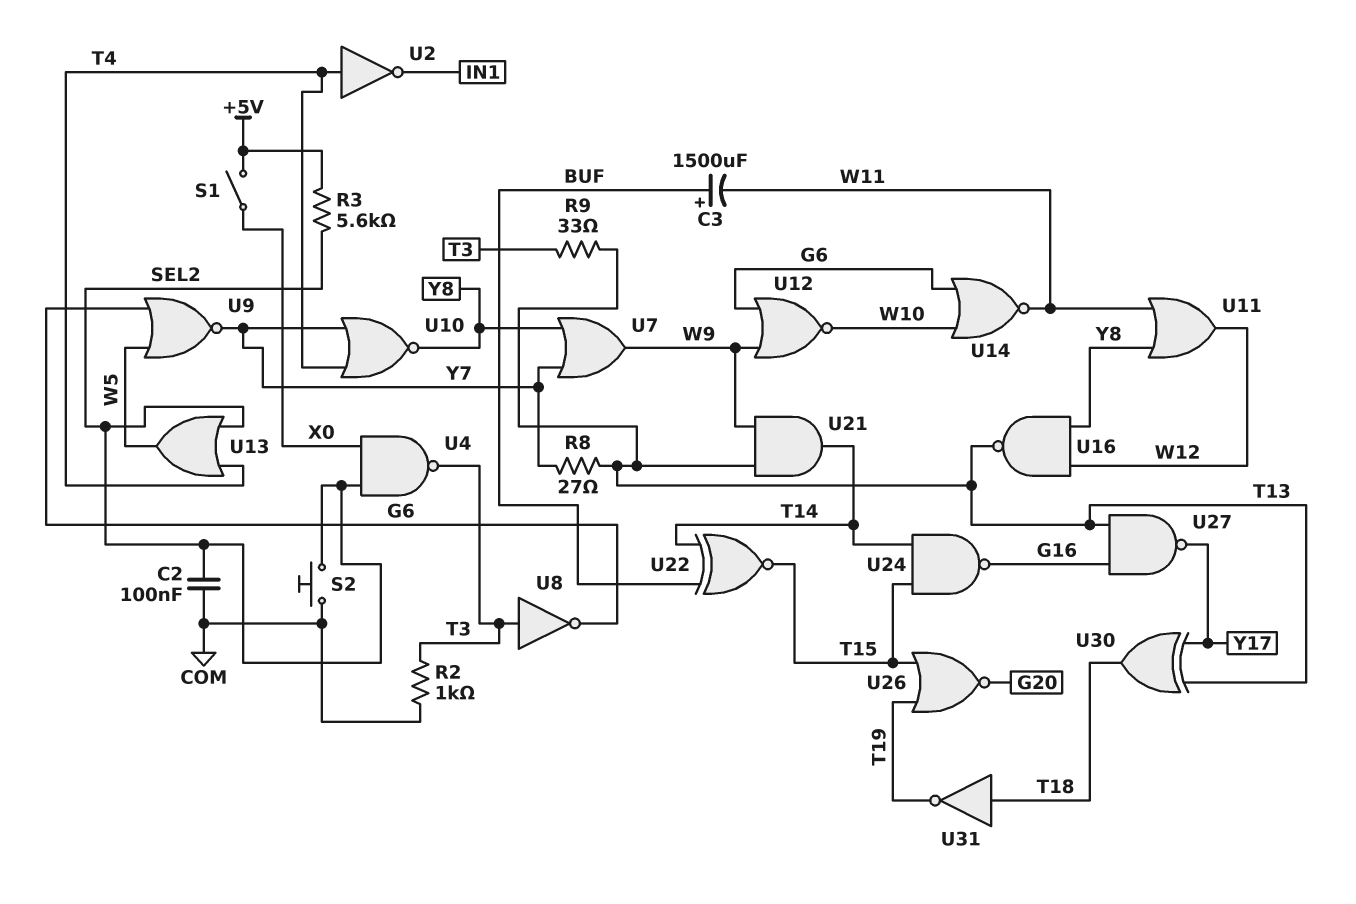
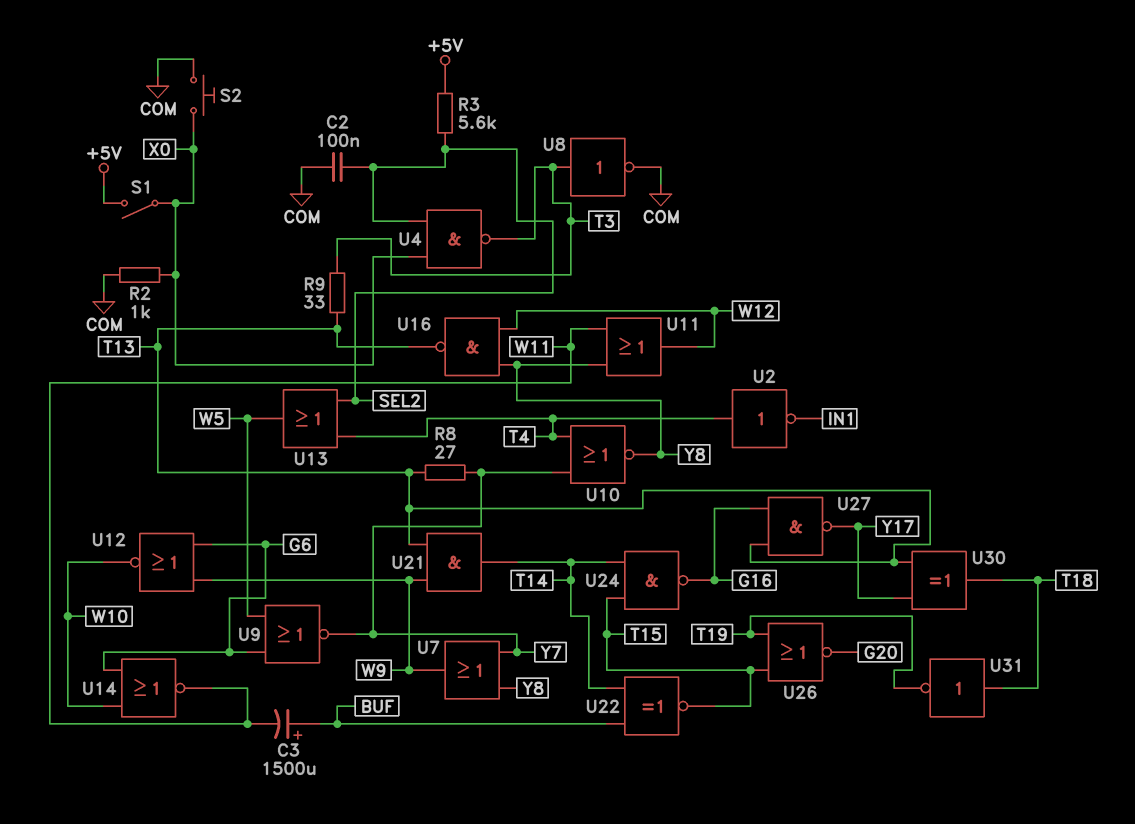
R2: 1k (COM, T3) -> 1k (COM, X0)
S2: button (COM, SEL2) -> button (COM, X0)
U8: NOT (in T3, out G6) -> NOT (in T3, out COM)

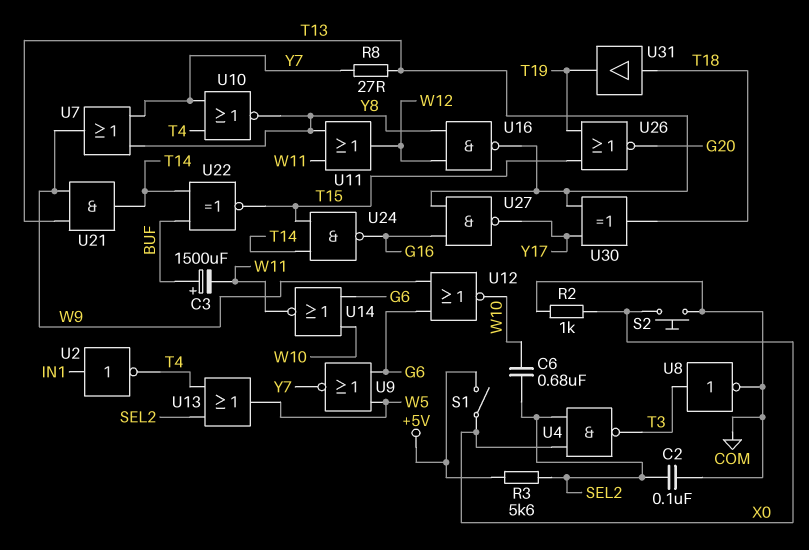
C6: none -> 680nF (SEL2, W10)
R9: 33 (T3, T13) -> none
U2: NOT (in T4, out IN1) -> NOT (in IN1, out T4)
U31: NOT (in T18, out T19) -> buffer (in T18, out T19)

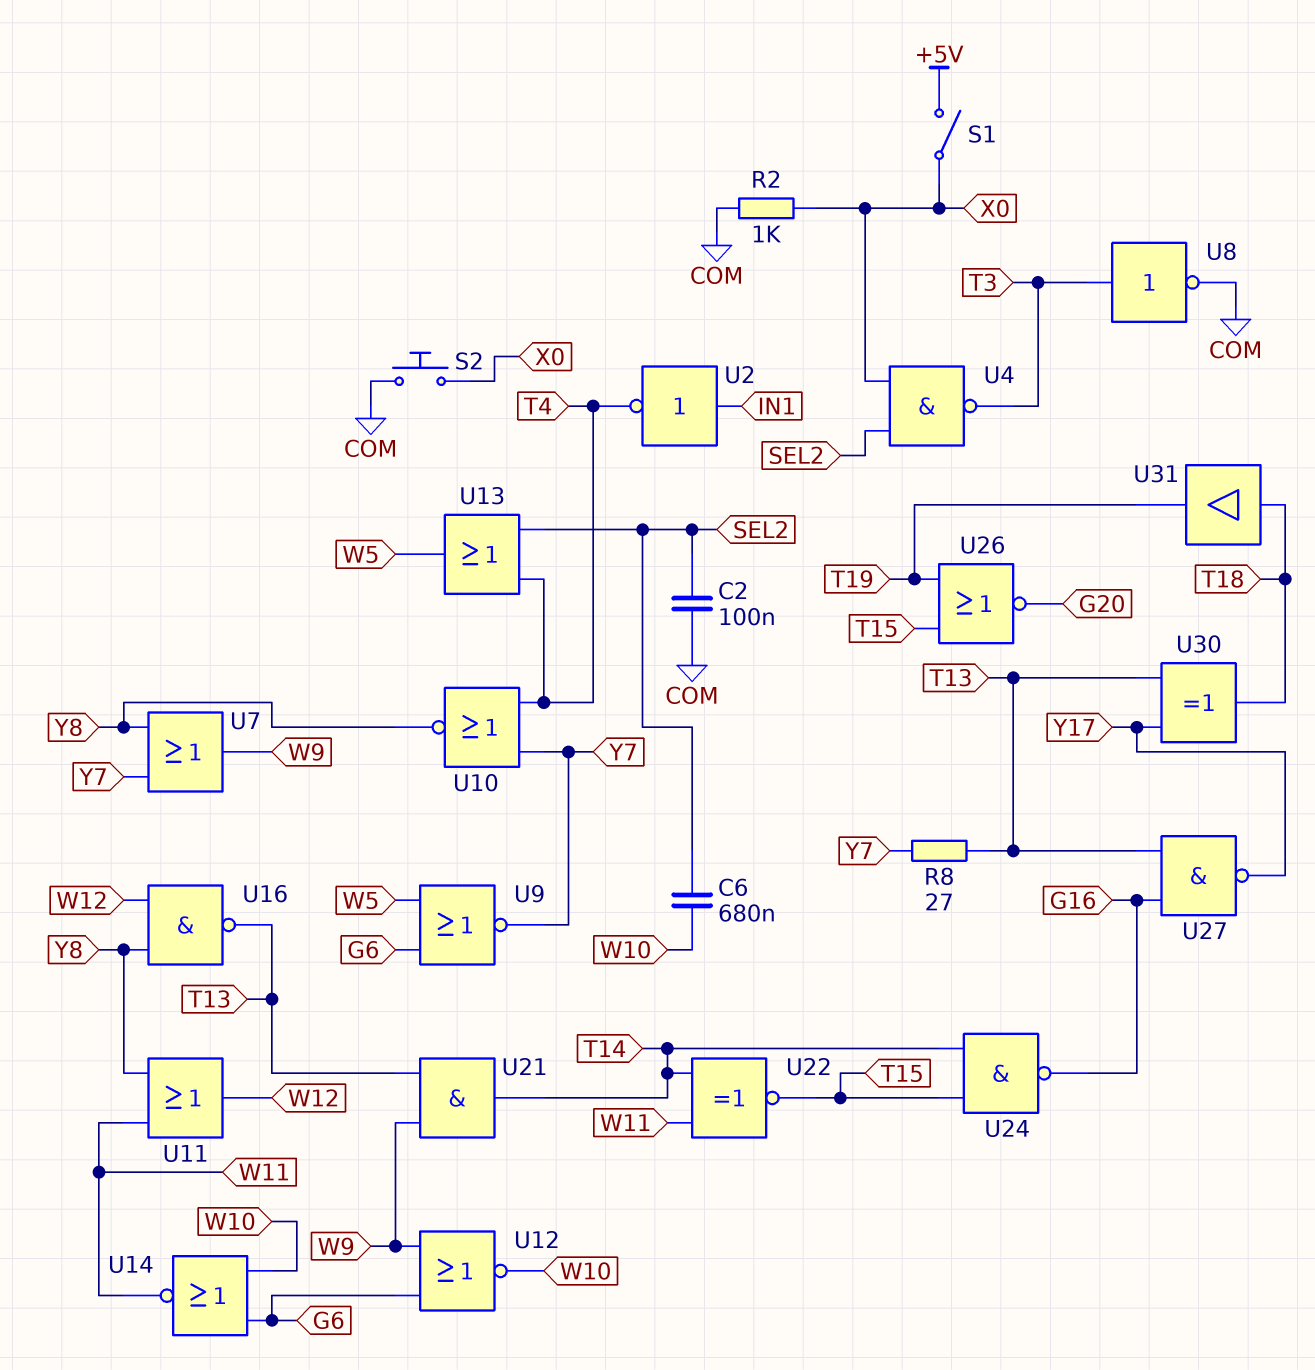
C3: 1500uF (plus BUF, minus W11) -> none
R3: 5.6k (+5V, SEL2) -> none
U22: XNOR (in BUF, in T14, out T15) -> XNOR (in T14, in W11, out T15)

